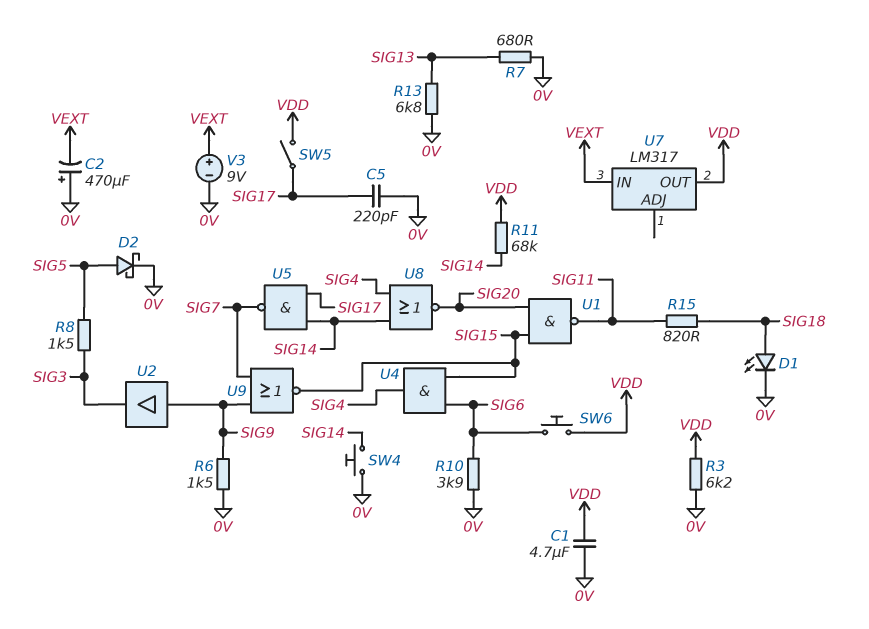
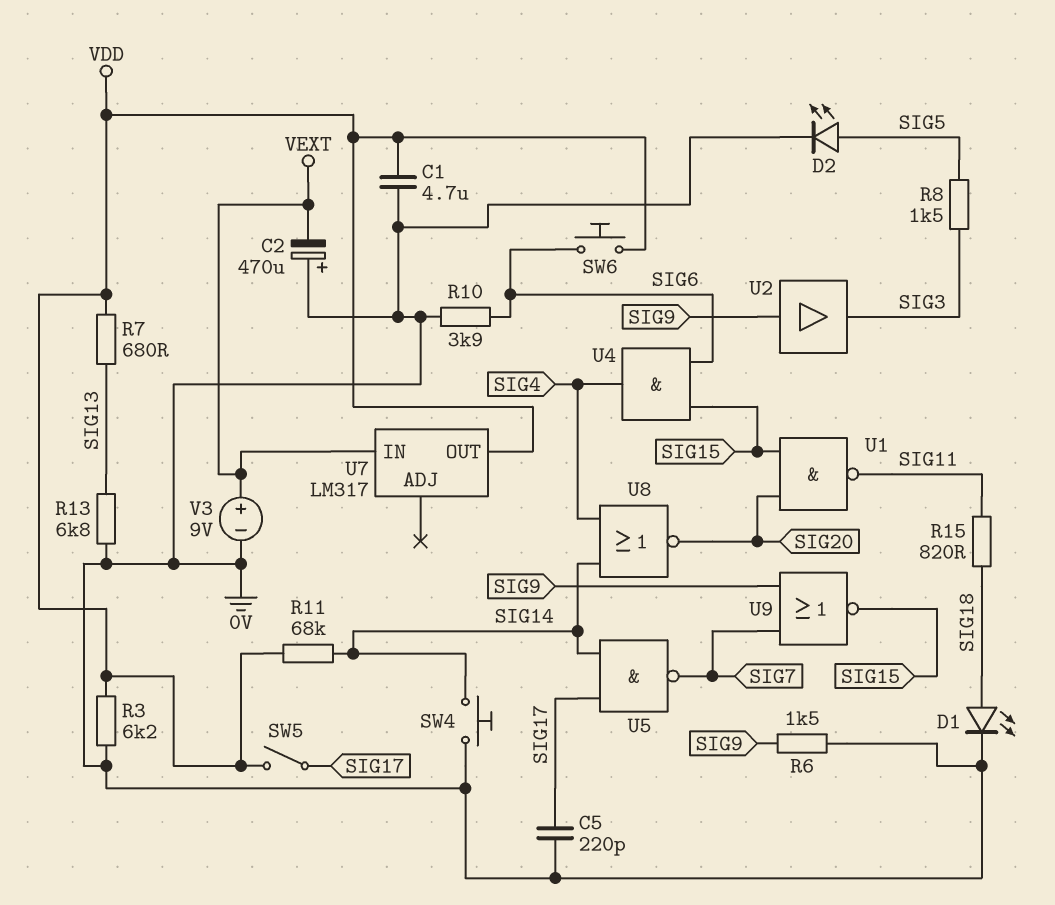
D2: schottky (A SIG5, K 0V) -> LED (A SIG5, K 0V)
R7: 680 (0V, SIG13) -> 680 (SIG13, VDD)

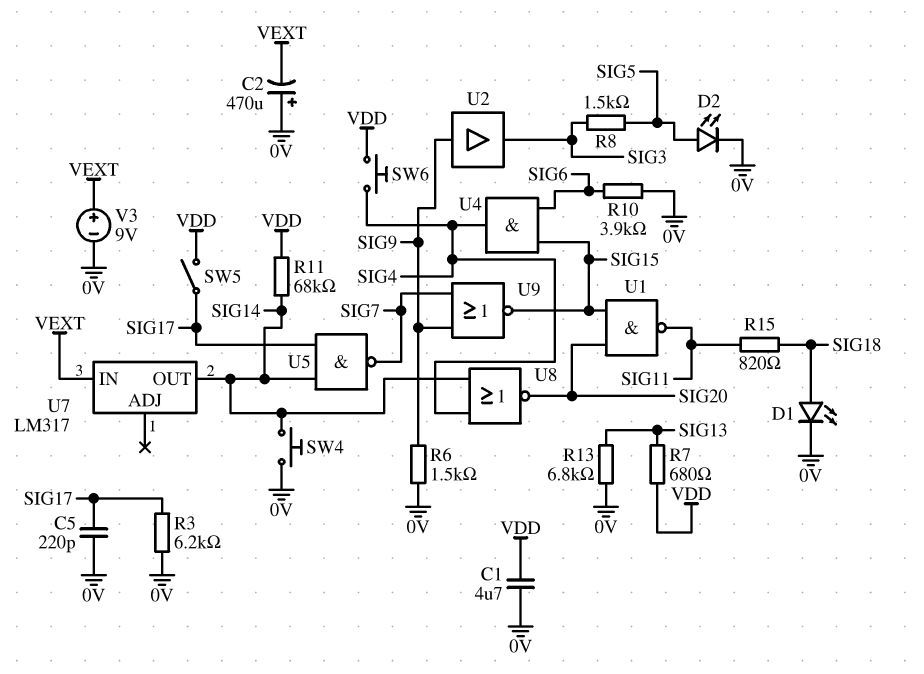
R3: 6.2k (0V, VDD) -> 6.2k (0V, SIG17)
SW6: button (SIG6, VDD) -> button (SIG4, VDD)
U7 pin OUT: VDD -> SIG14

